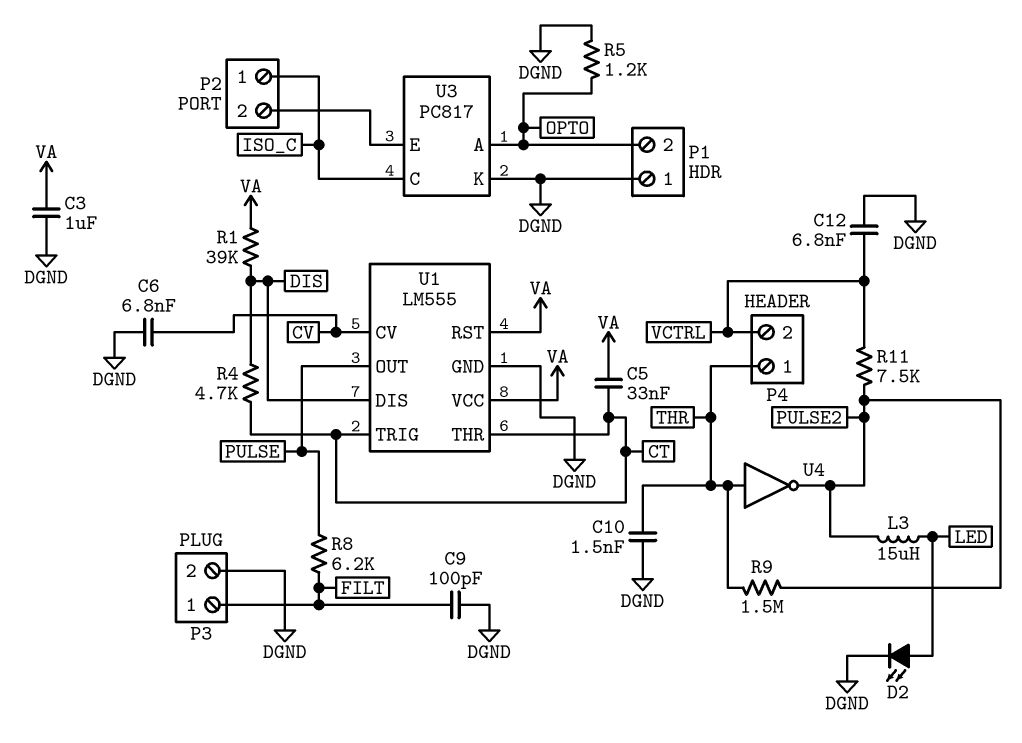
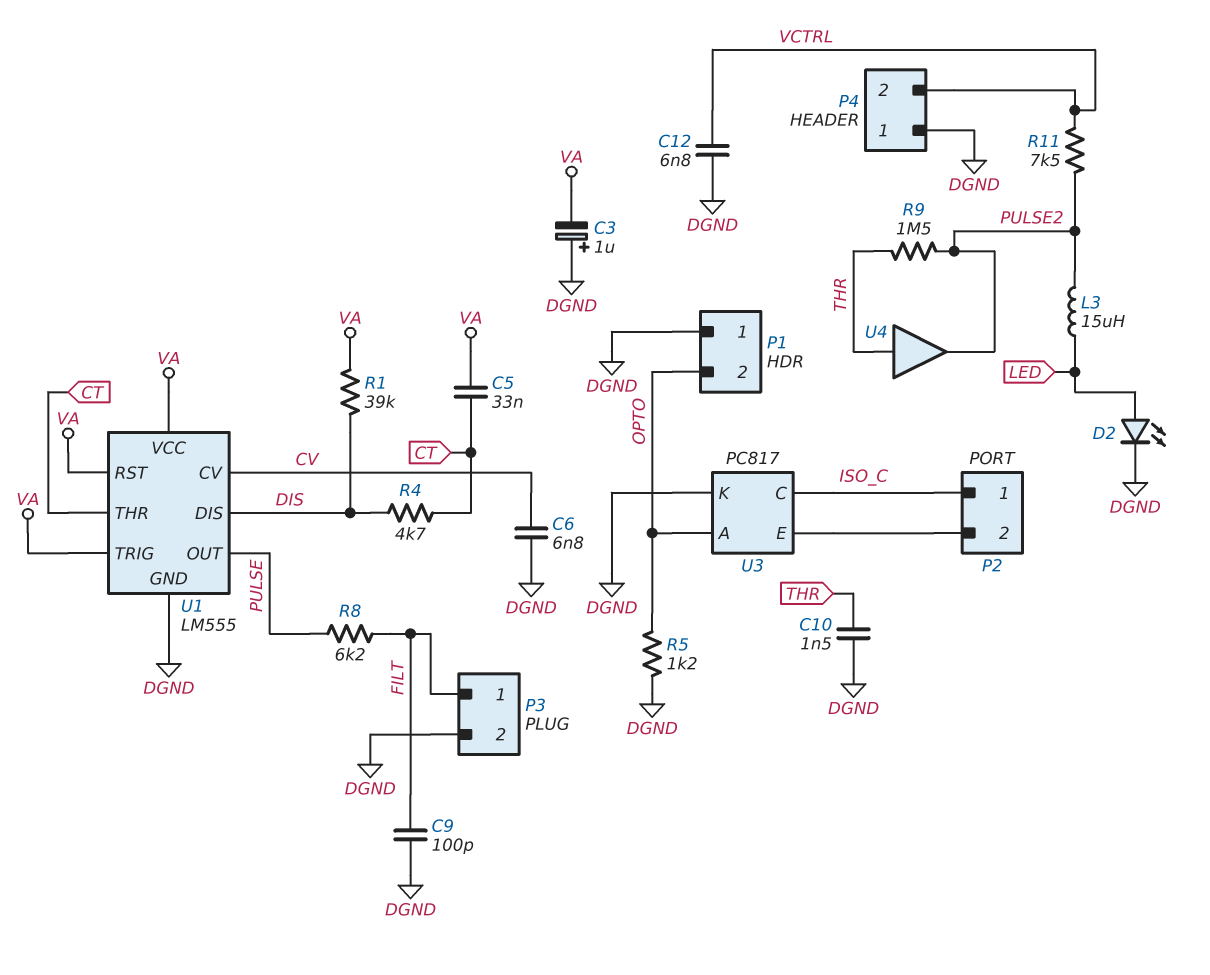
C3: 1uF (DGND, VA) -> 1uF (plus DGND, minus VA)
P4 pin 1: THR -> DGND
U1 pin TRIG: CT -> VA
U4: NOT (in THR, out PULSE2) -> buffer (in THR, out PULSE2)

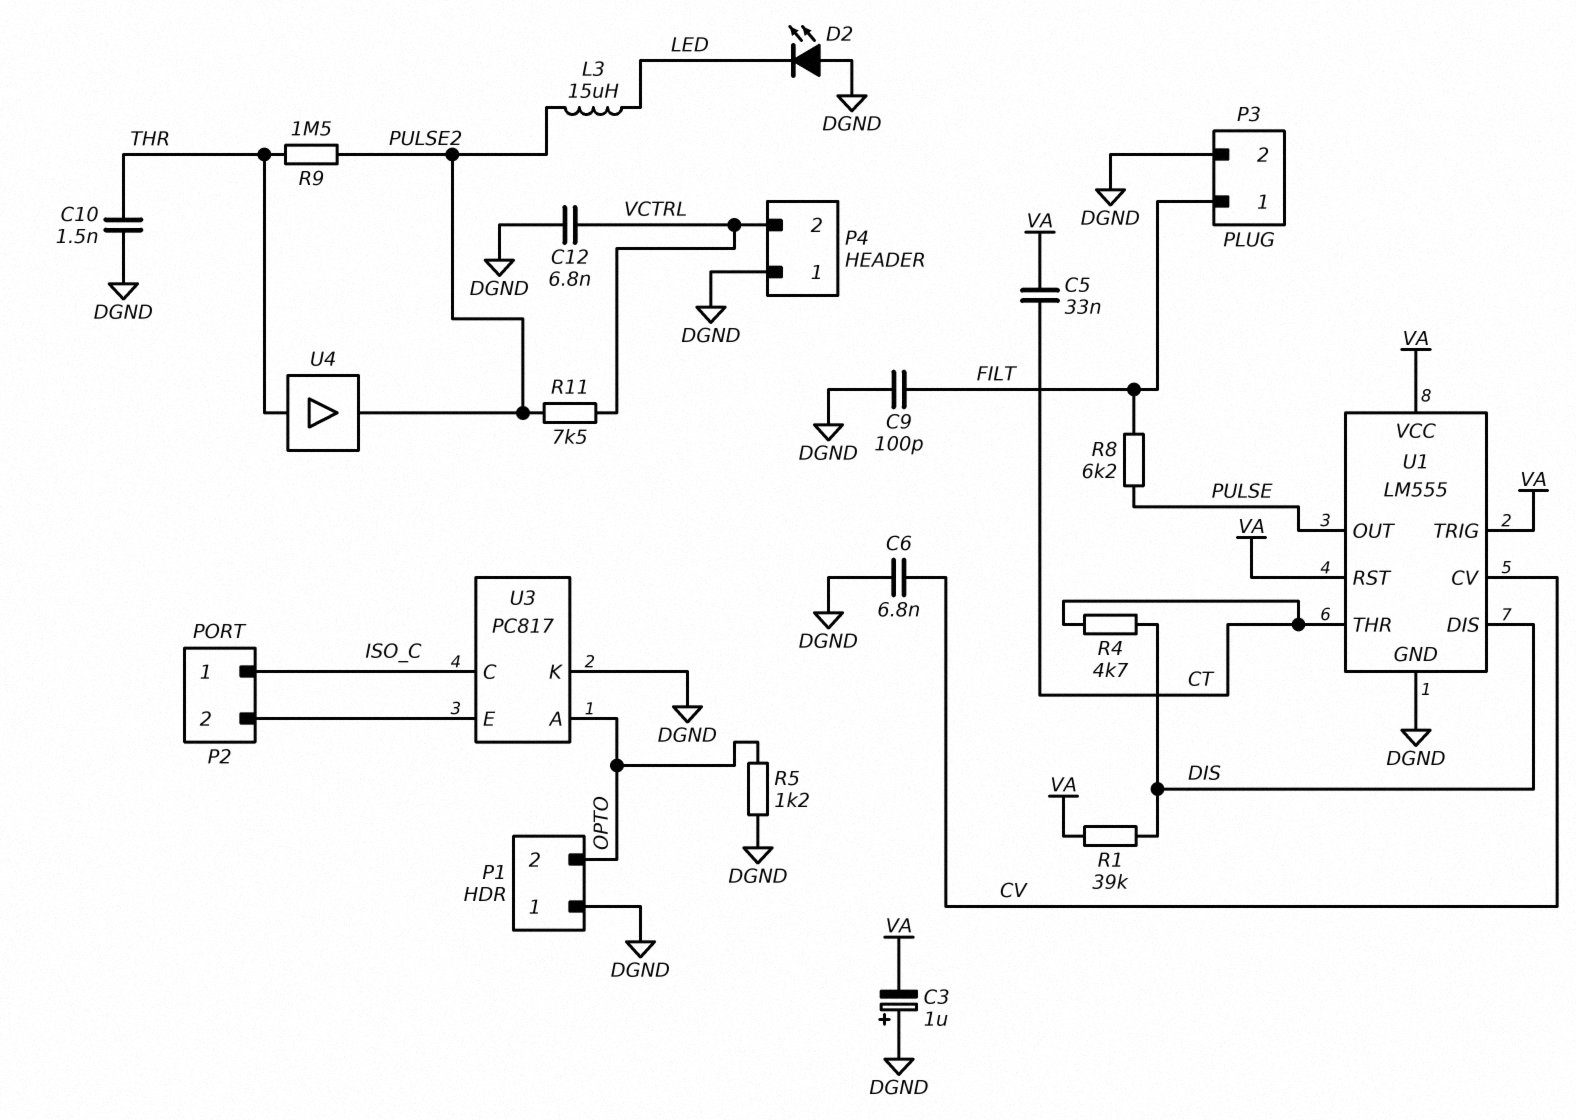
D2: LED (A LED, K DGND) -> LED (A DGND, K LED)

